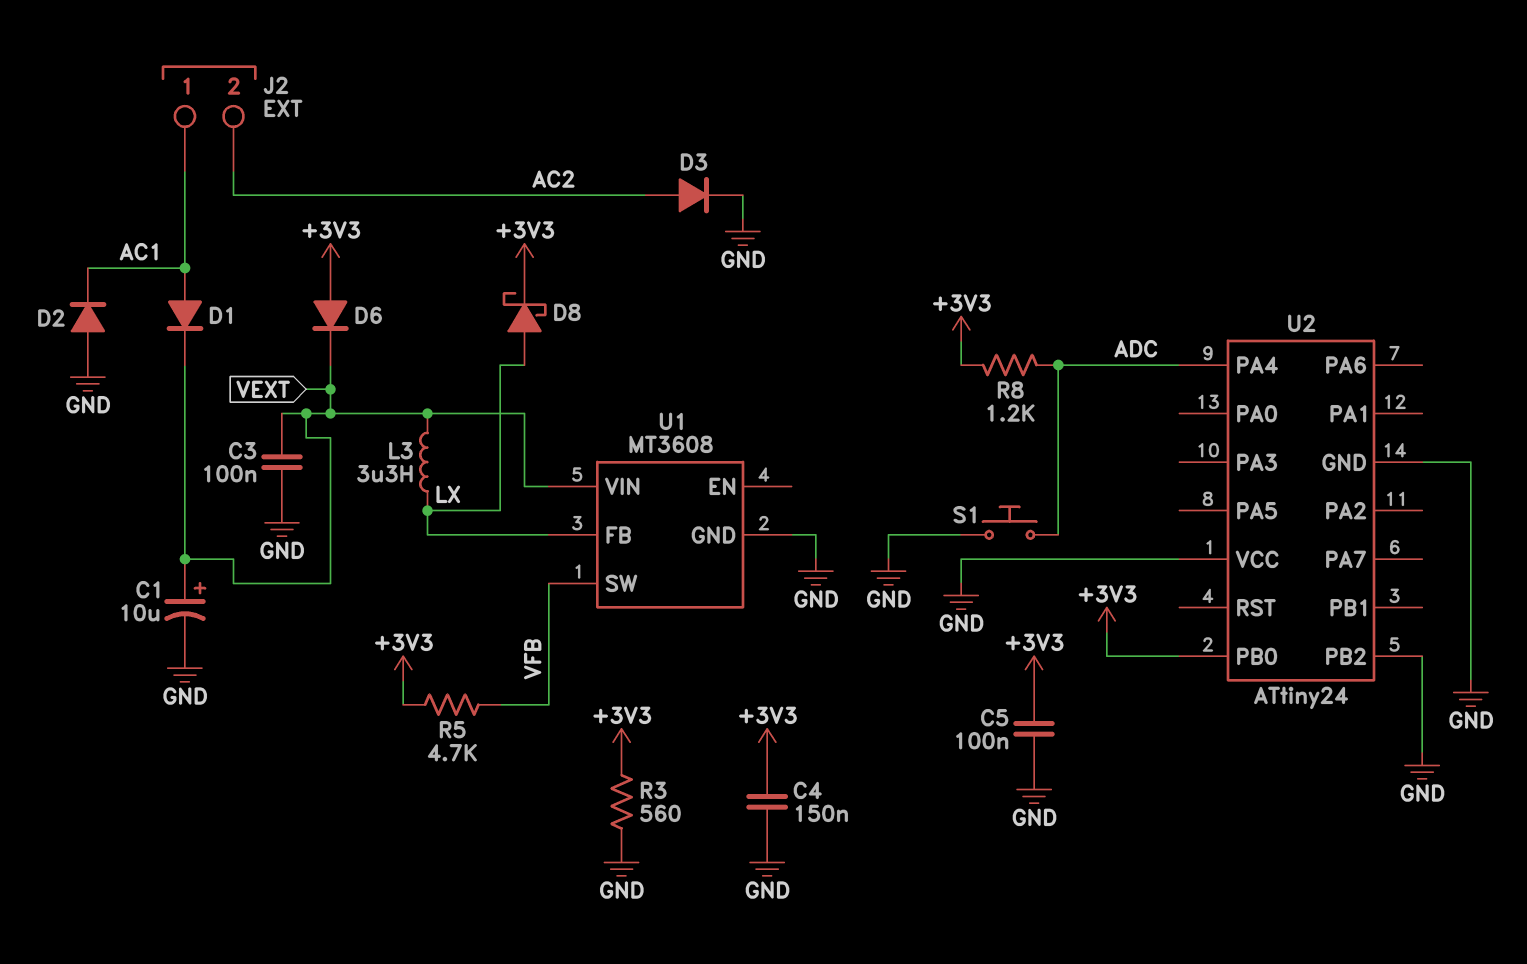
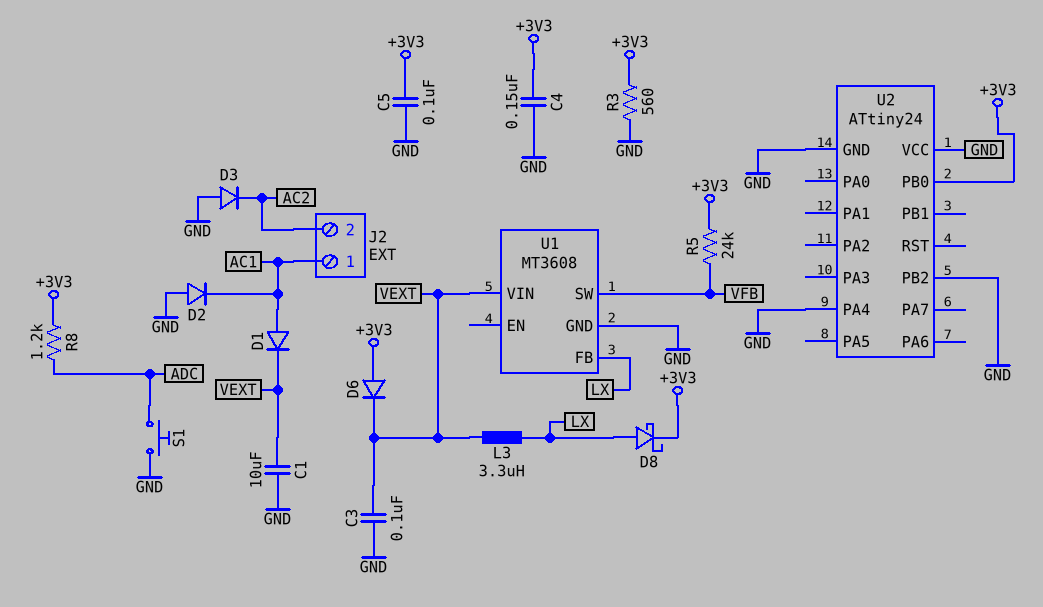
C1: 10uF (plus VEXT, minus GND) -> 10uF (GND, VEXT)
D3: diode (A AC2, K GND) -> diode (A GND, K AC2)
R5: 4.7k (+3V3, VFB) -> 24k (+3V3, VFB)
U2 pin PA4: ADC -> GND

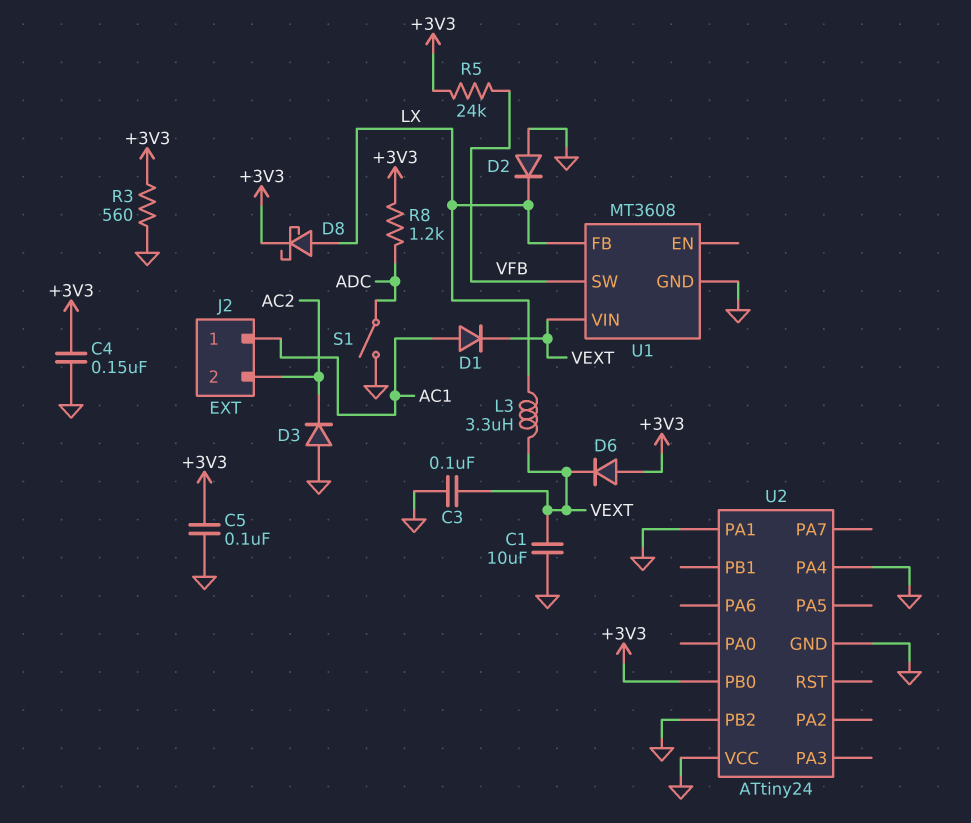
D2: diode (A GND, K AC1) -> diode (A GND, K LX)
S1: button (ADC, GND) -> switch (ADC, GND)
U2 pin PA1: none -> GND

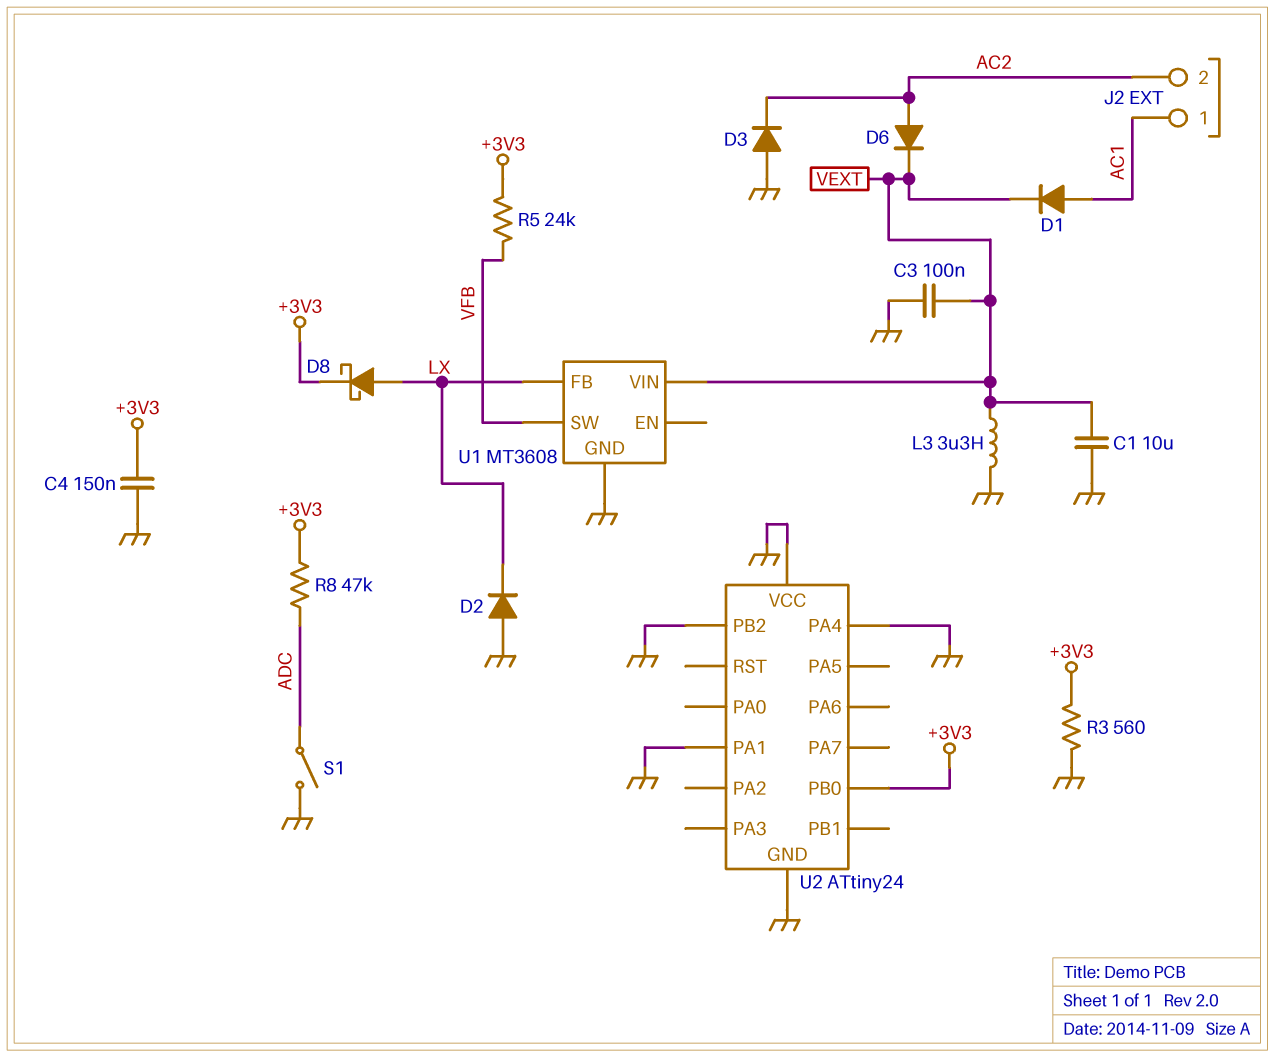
C5: 100nF (+3V3, GND) -> none
D6: diode (A +3V3, K VEXT) -> diode (A AC2, K VEXT)
L3: 3.3uH (LX, VEXT) -> 3.3uH (GND, VEXT)
R8: 1.2k (+3V3, ADC) -> 47k (+3V3, ADC)

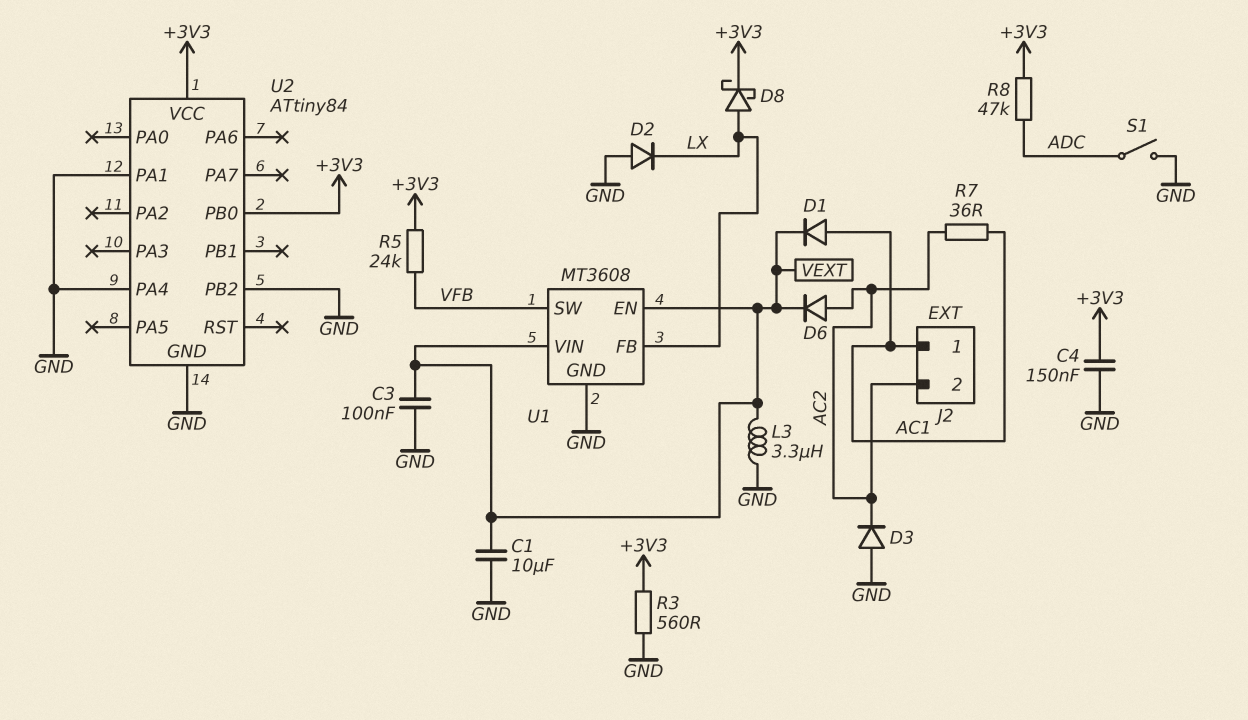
R7: none -> 36 (AC1, AC2)
U1 pin EN: none -> VEXT
U2: ATtiny24 -> ATtiny84
U2 pin VCC: GND -> +3V3

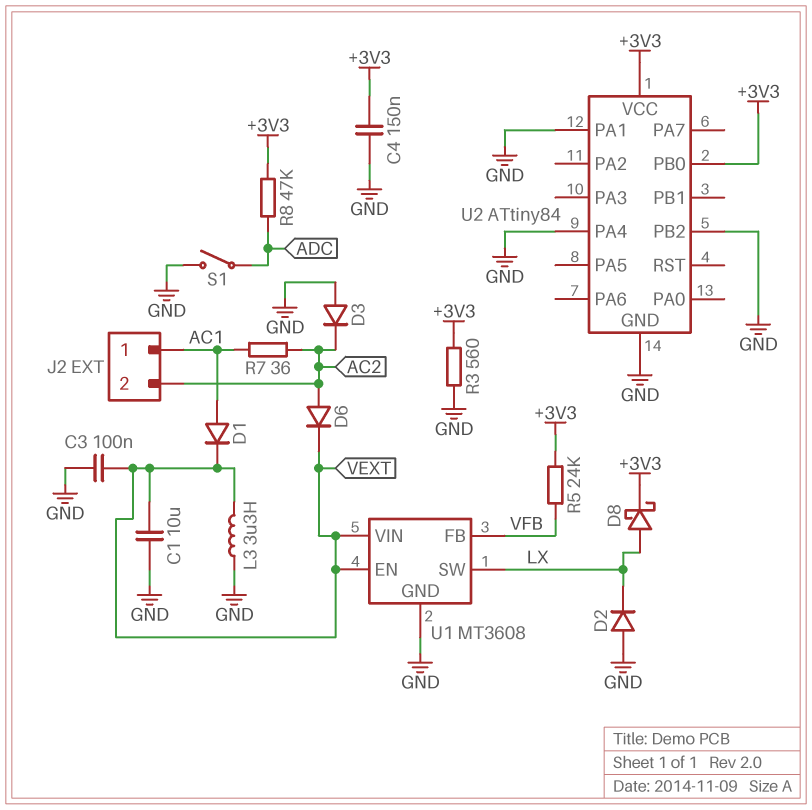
U1 pin FB: LX -> VFB
U1 pin SW: VFB -> LX

